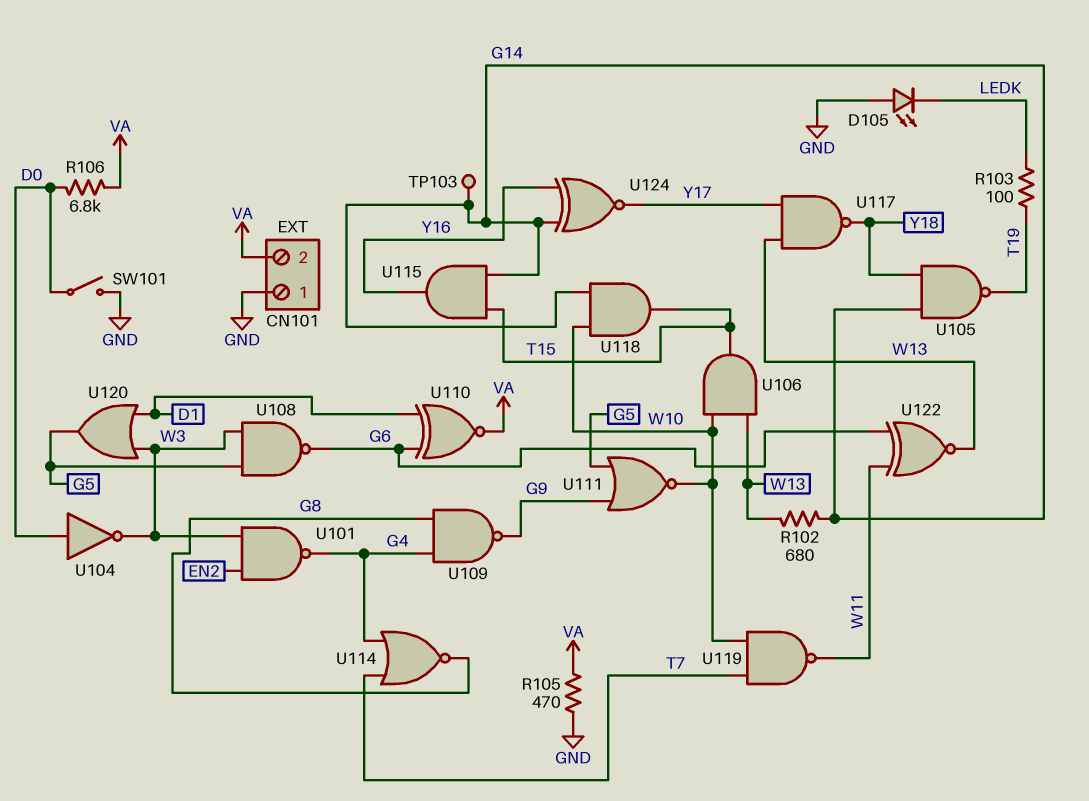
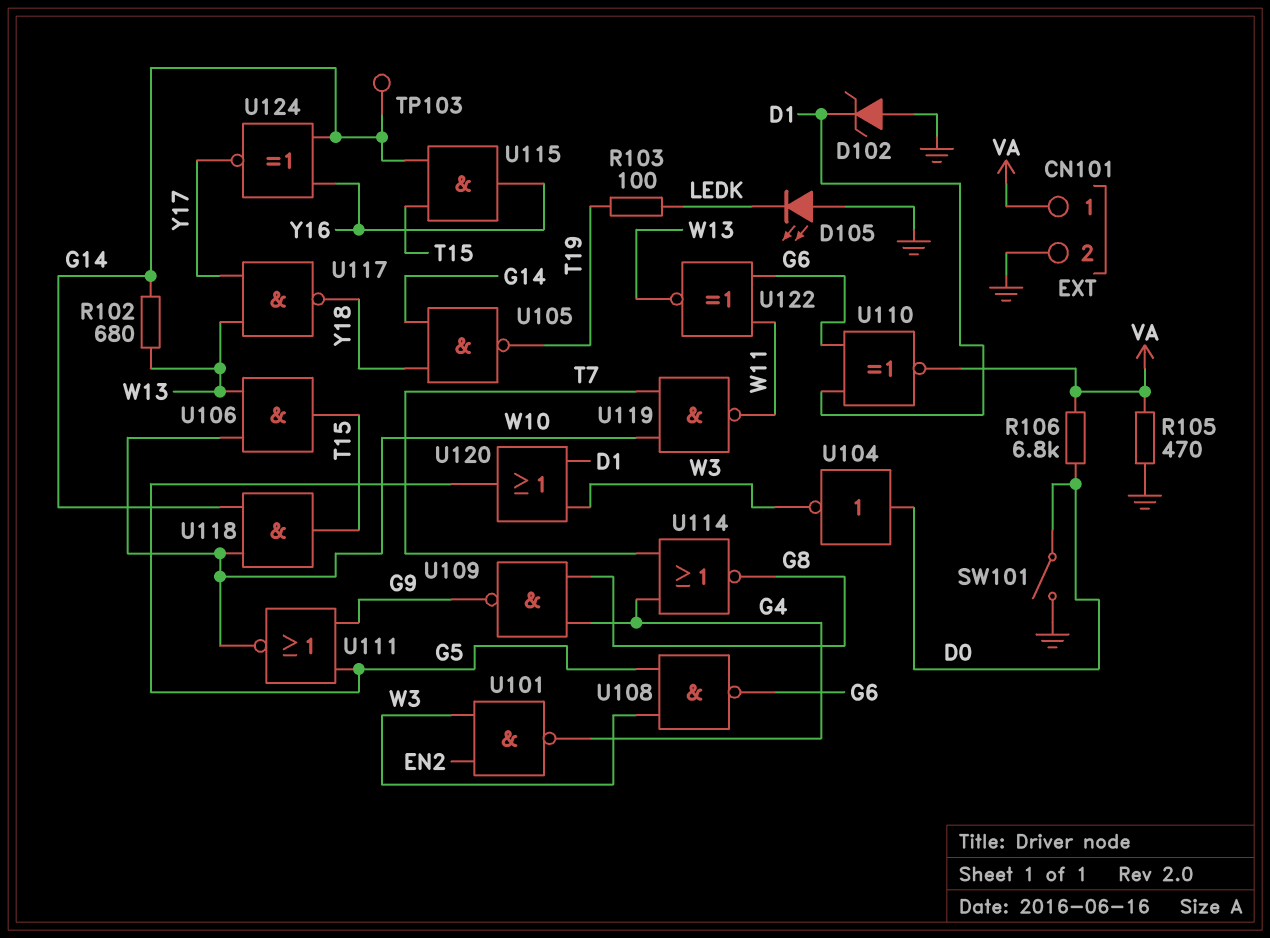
CN101 pin 1: GND -> VA
CN101 pin 2: VA -> GND
D102: none -> zener (A GND, K D1)

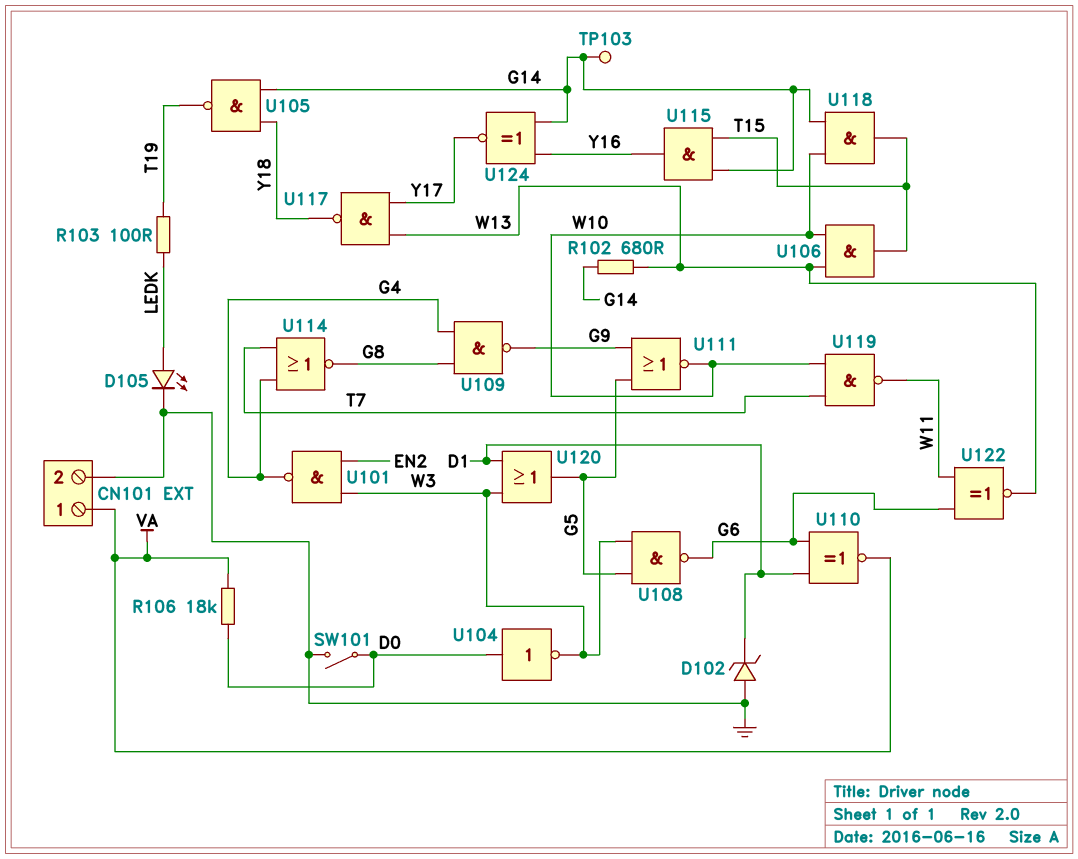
D105: LED (A GND, K LEDK) -> LED (A LEDK, K GND)
R105: 470 (GND, VA) -> none
R106: 6.8k (D0, VA) -> 18k (D0, VA)

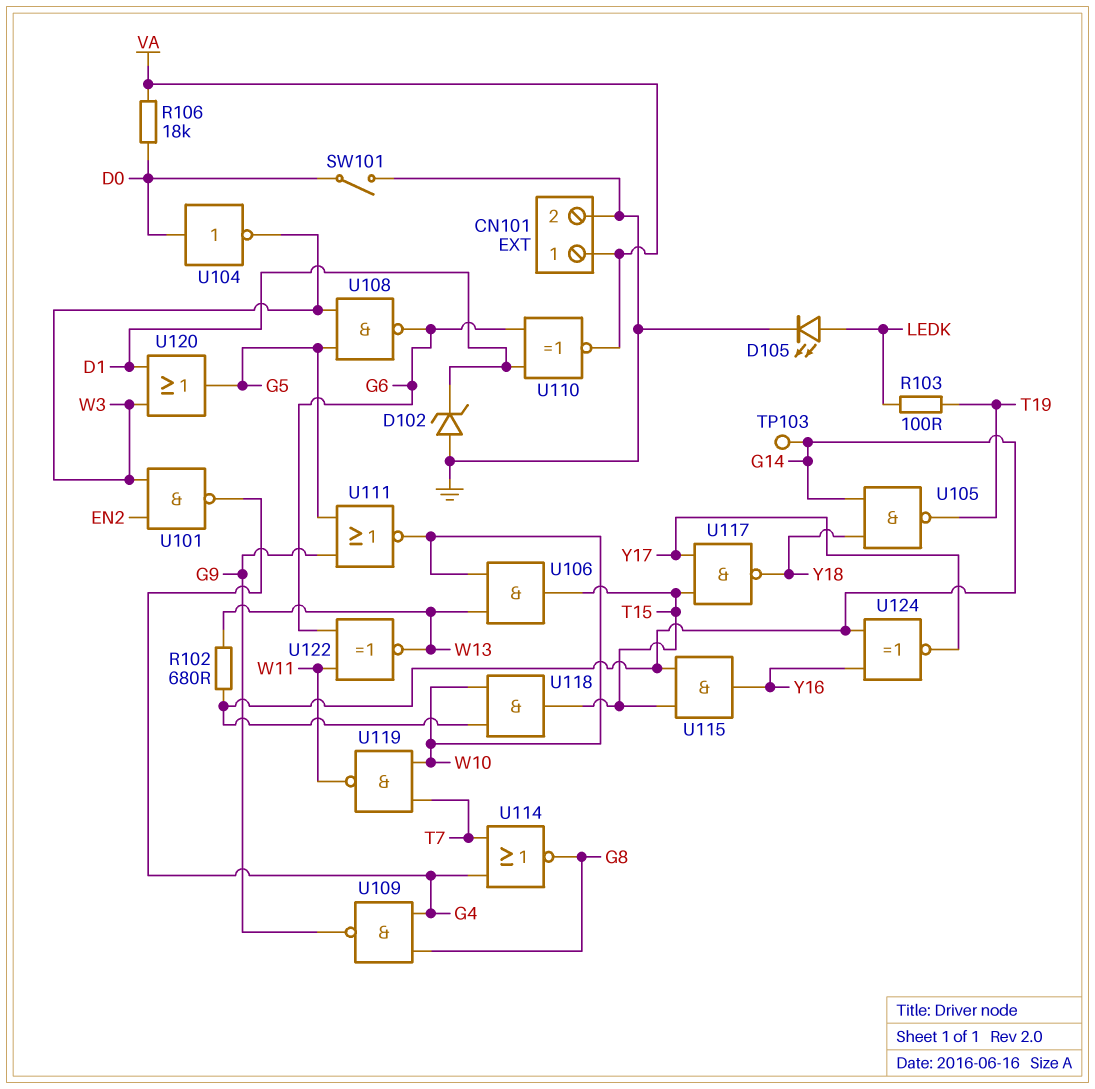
U117: NAND (in W13, in Y17, out Y18) -> NAND (in T15, in Y17, out Y18)

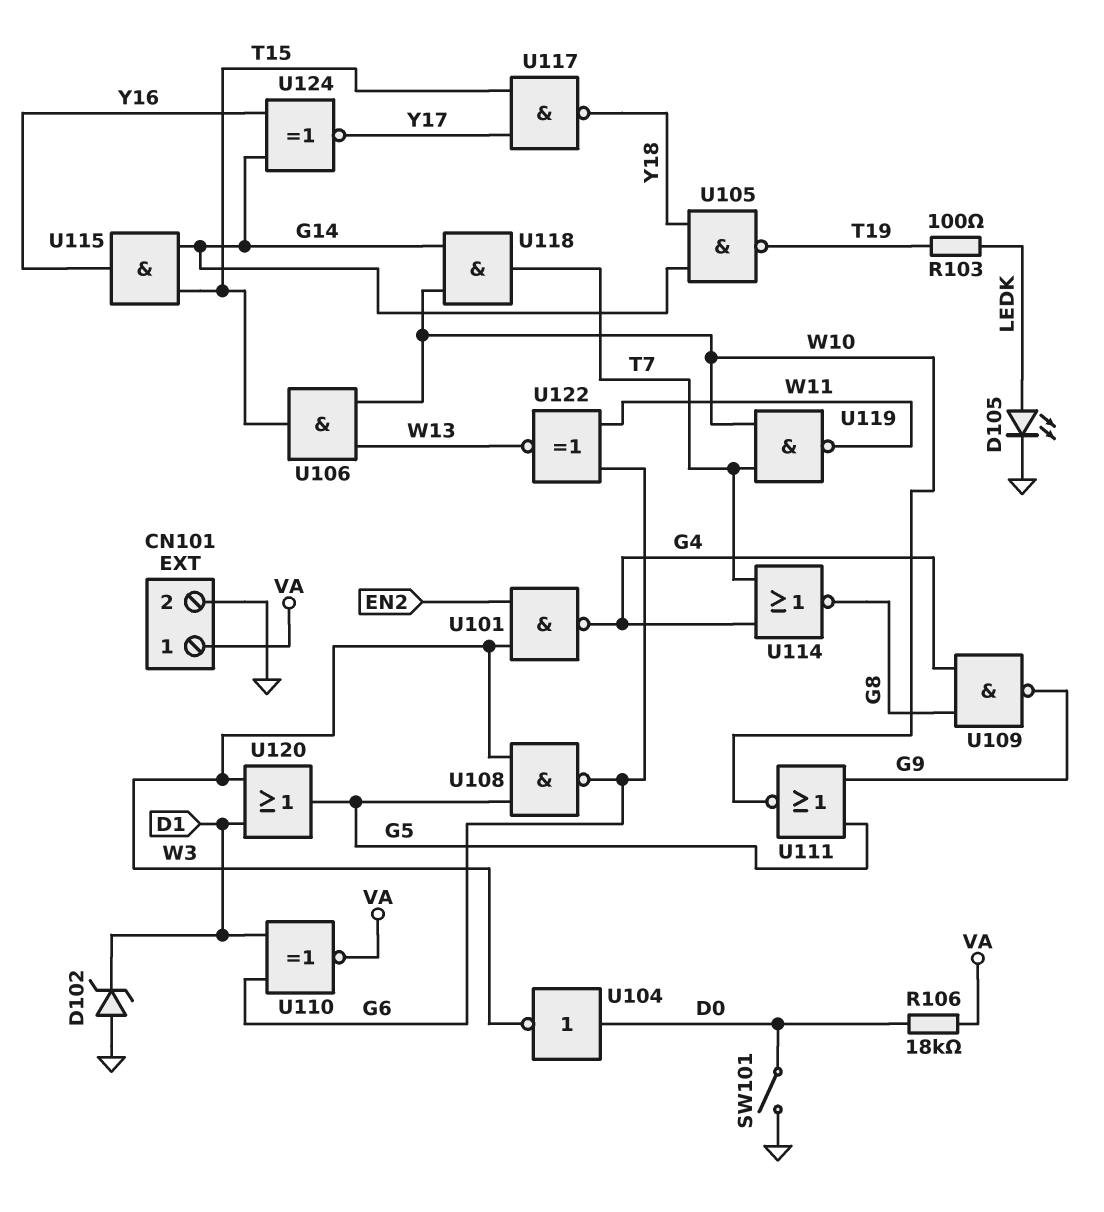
R102: 680 (G14, W13) -> none
TP103: test point (G14) -> none
U118: AND (in G14, in W10, out T15) -> AND (in G14, in W10, out T7)

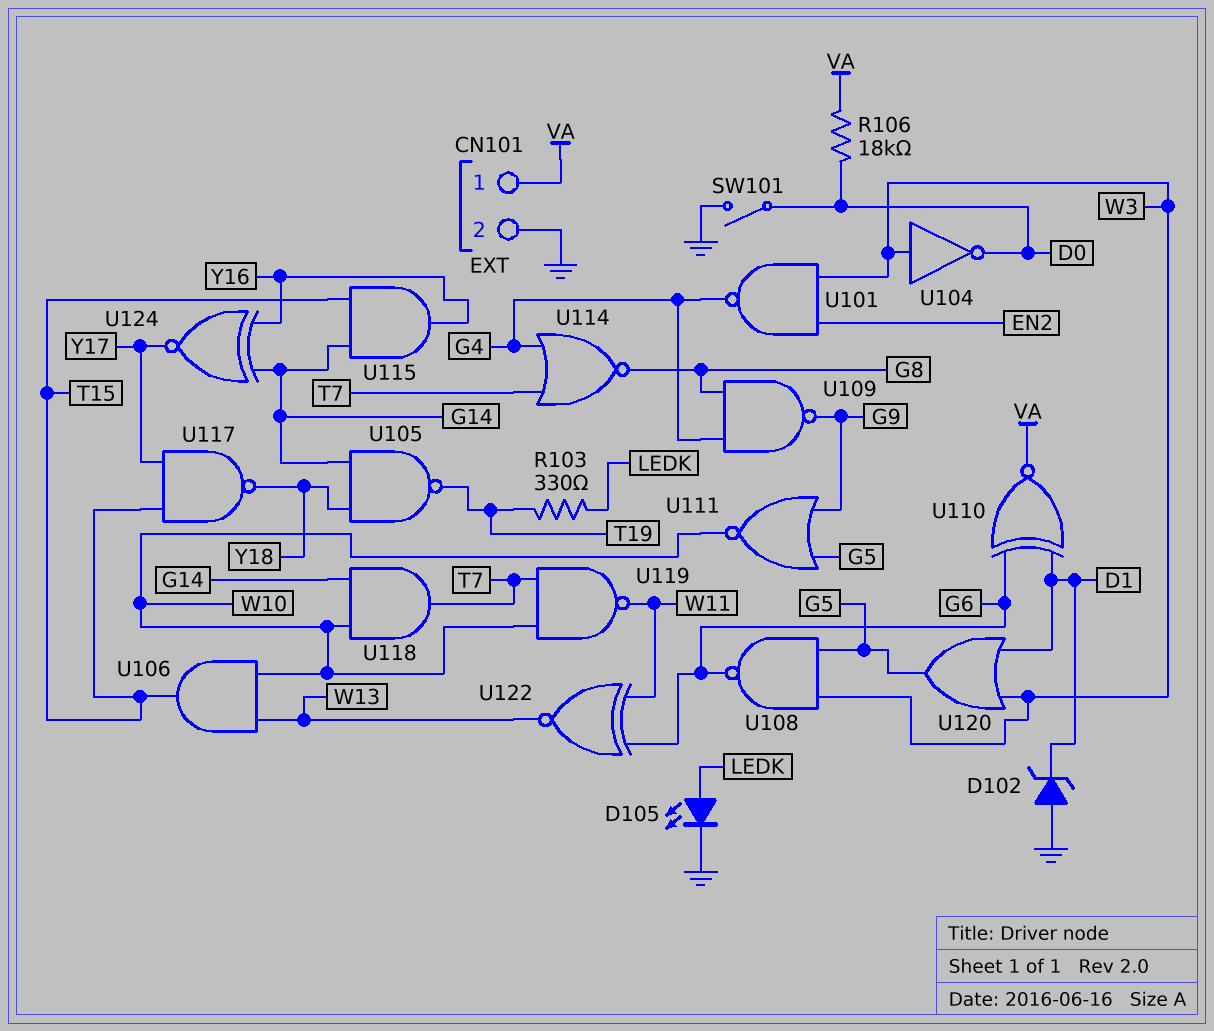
R103: 100 (LEDK, T19) -> 330 (LEDK, T19)
U104: NOT (in D0, out W3) -> NOT (in W3, out D0)

